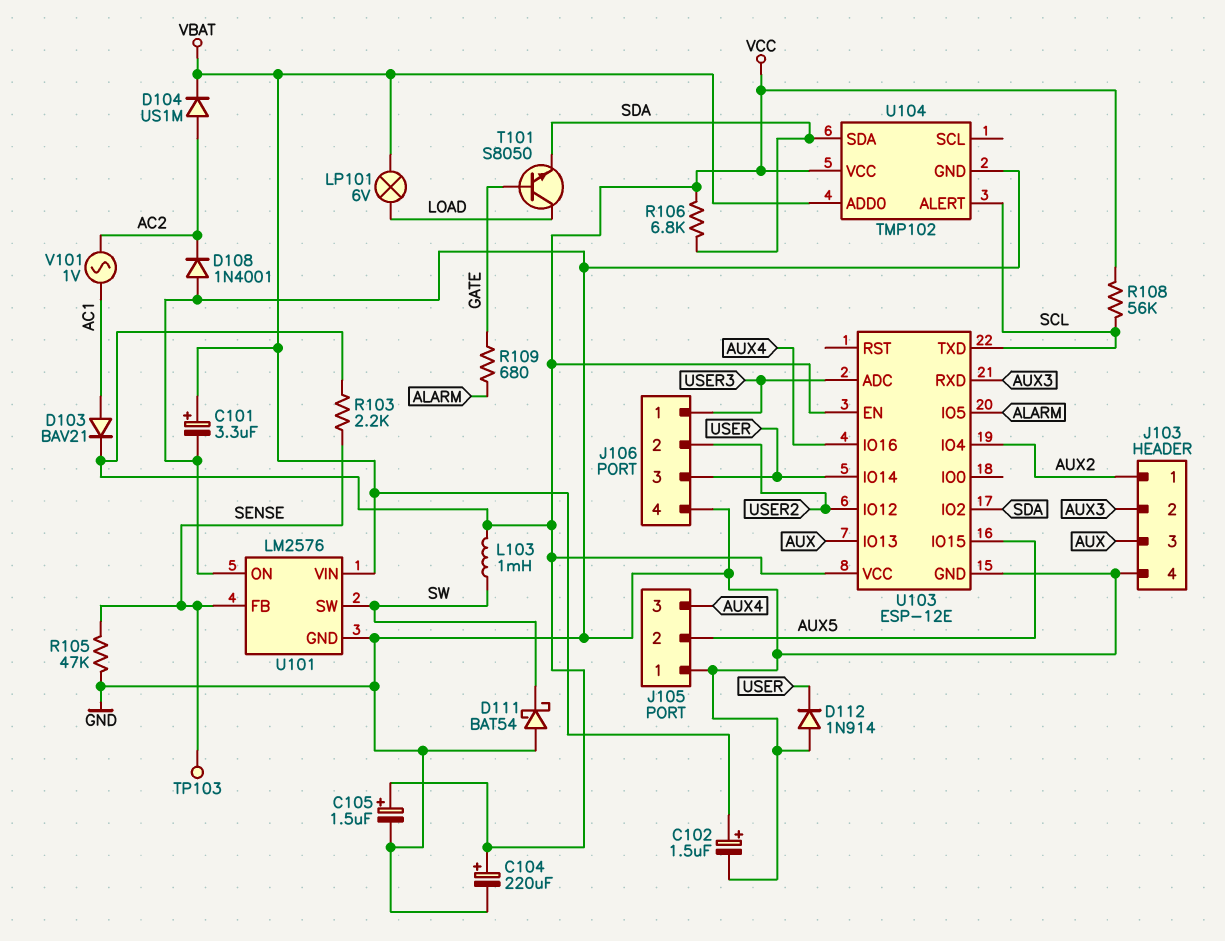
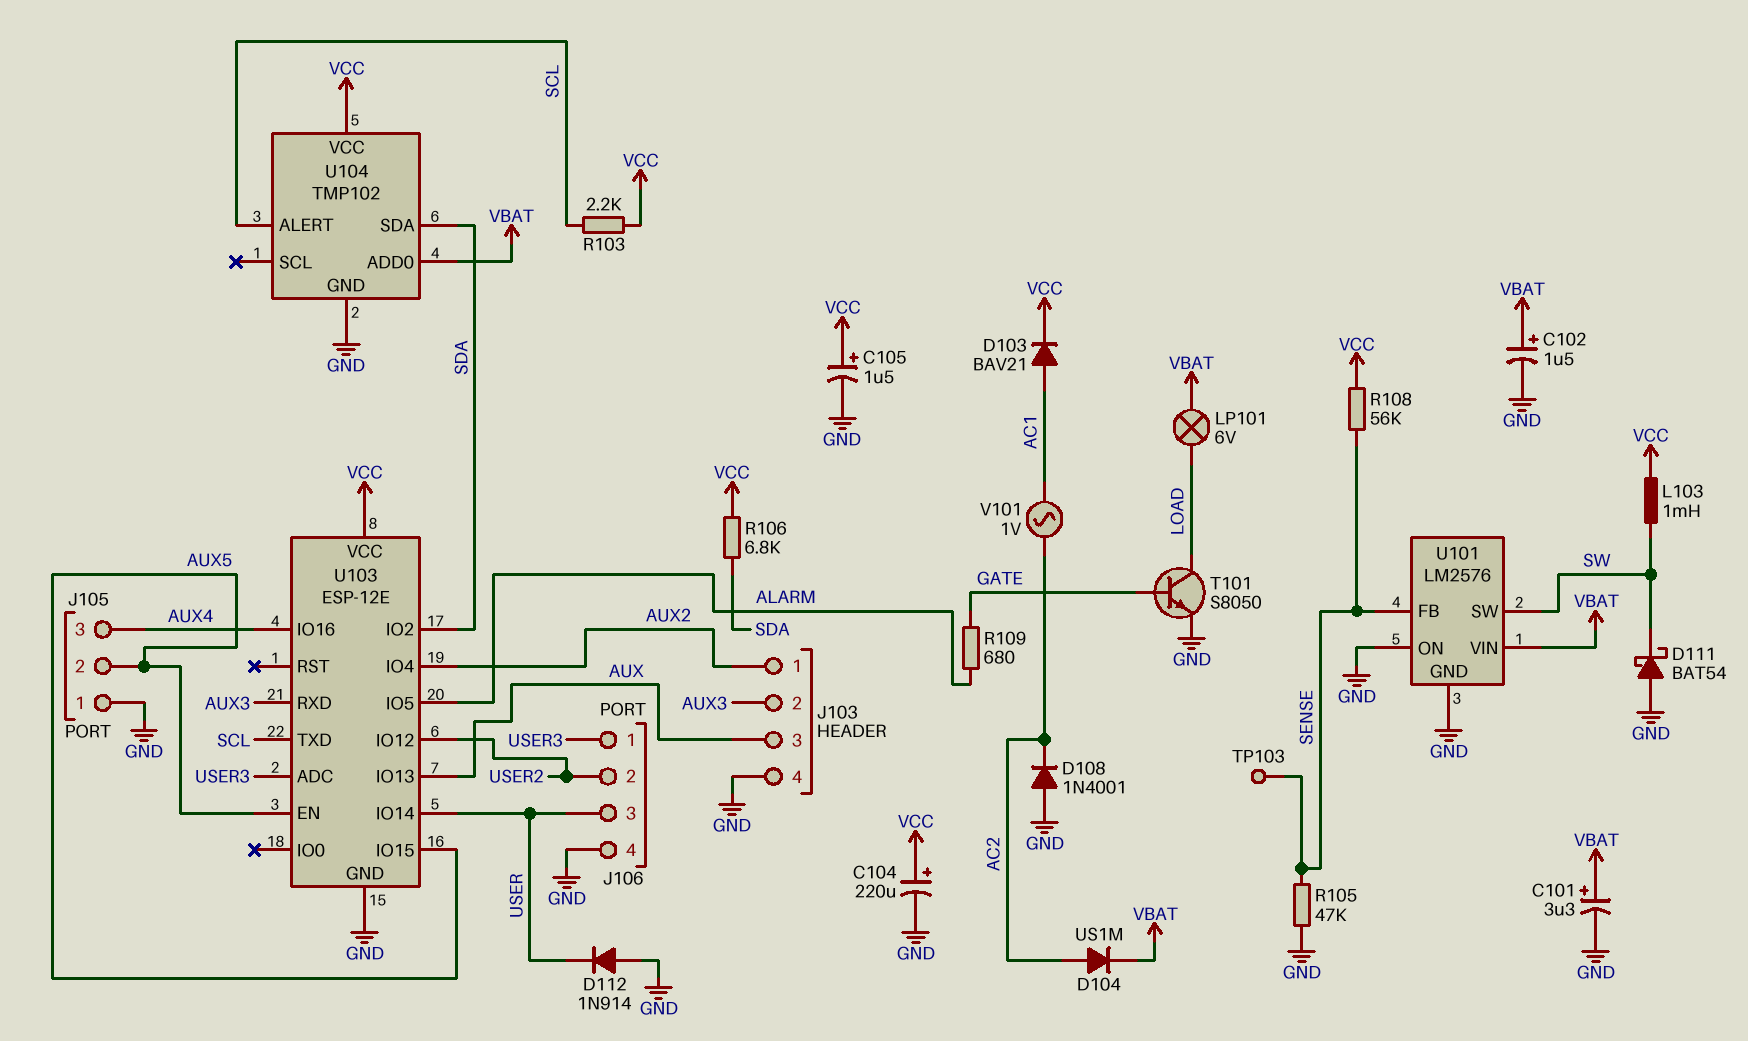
R103: 2.2k (SENSE, VCC) -> 2.2k (SCL, VCC)
R108: 56k (SCL, VCC) -> 56k (SENSE, VCC)
T101: NPN S8050 (B GATE, C LOAD, E SDA) -> NPN S8050 (B GATE, C LOAD, E GND)
U103 pin EN: VCC -> AUX5

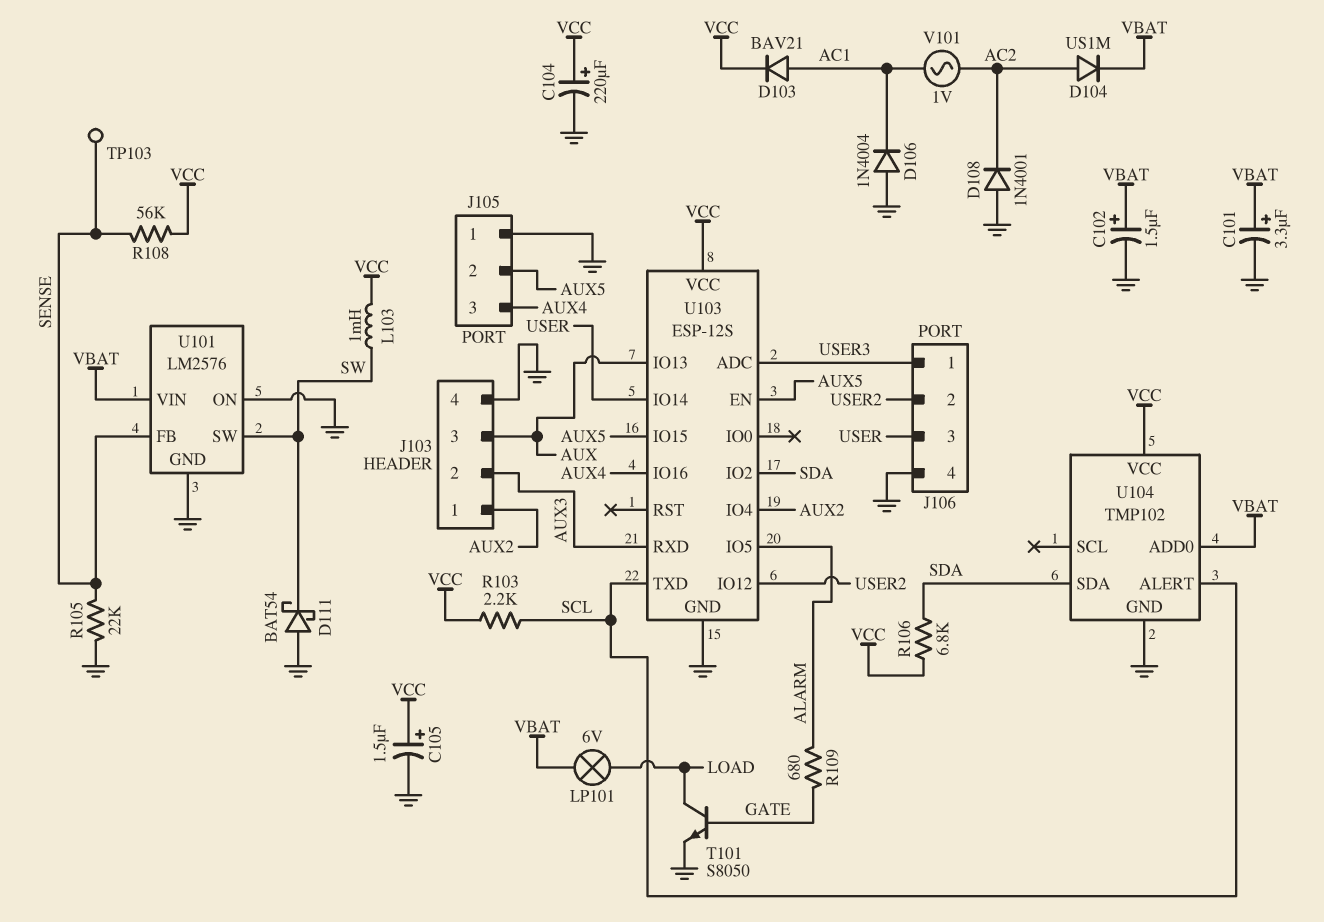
D106: none -> diode 1N4004 (A GND, K AC1)
D112: diode 1N914 (A GND, K USER) -> none
R105: 47k (GND, SENSE) -> 22k (GND, SENSE)
U103: ESP-12E -> ESP-12S

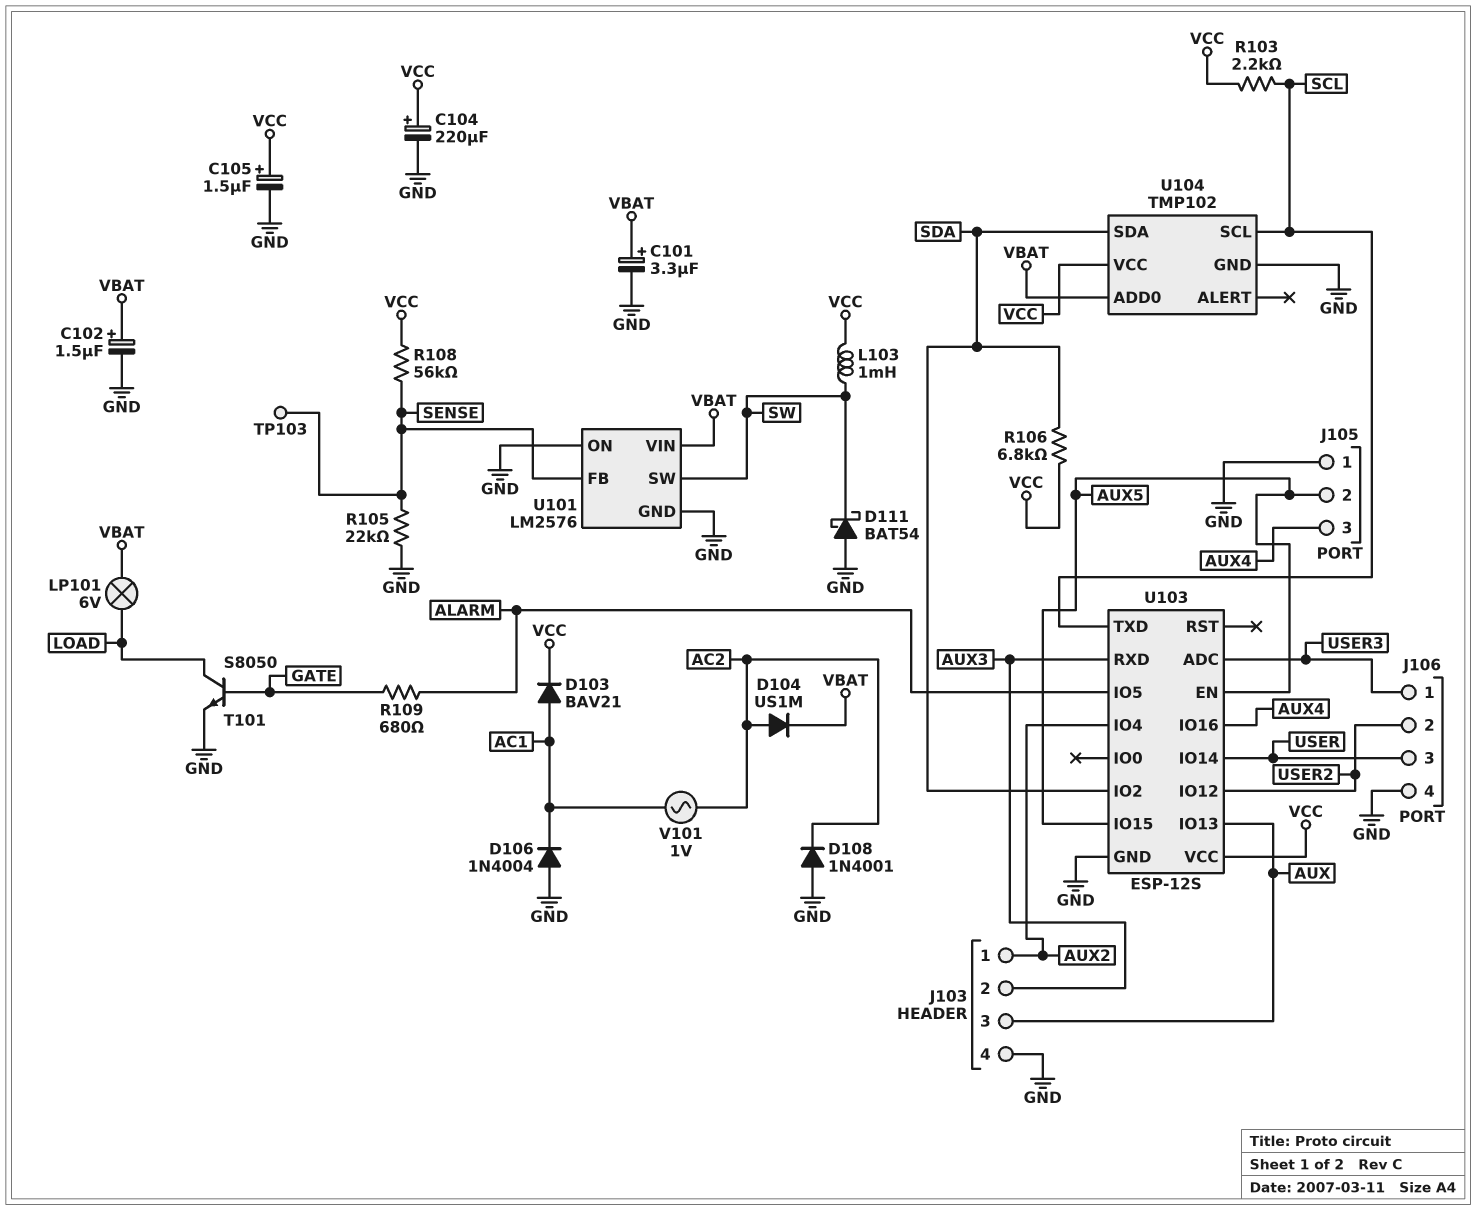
U104 pin ALERT: SCL -> none
U104 pin SCL: none -> SCL

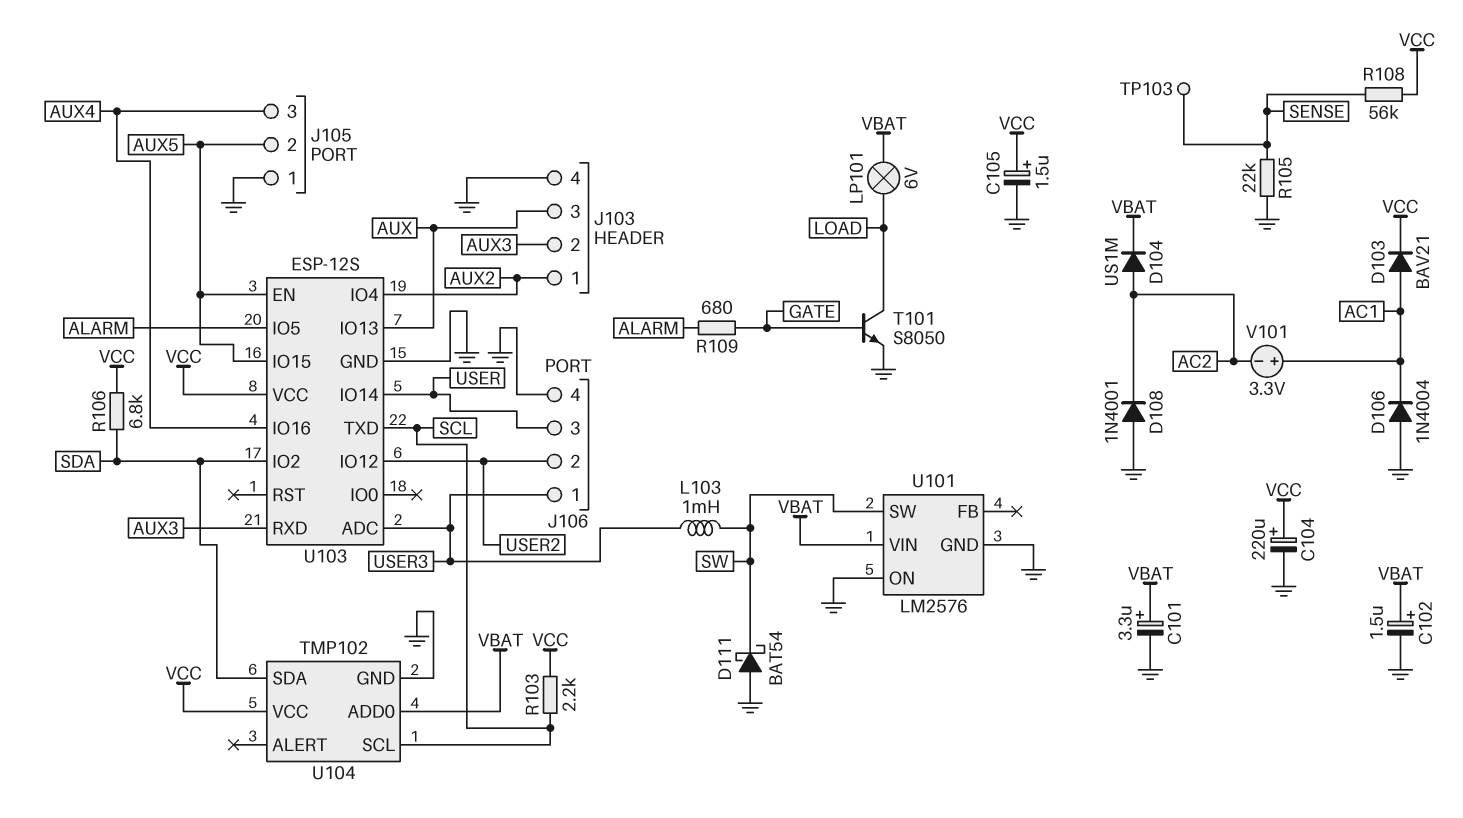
L103: 1mH (SW, VCC) -> 1mH (SW, USER3)
U101 pin FB: SENSE -> none
V101: AC 1V (AC1, AC2) -> 3.3V (plus AC1, minus AC2)

